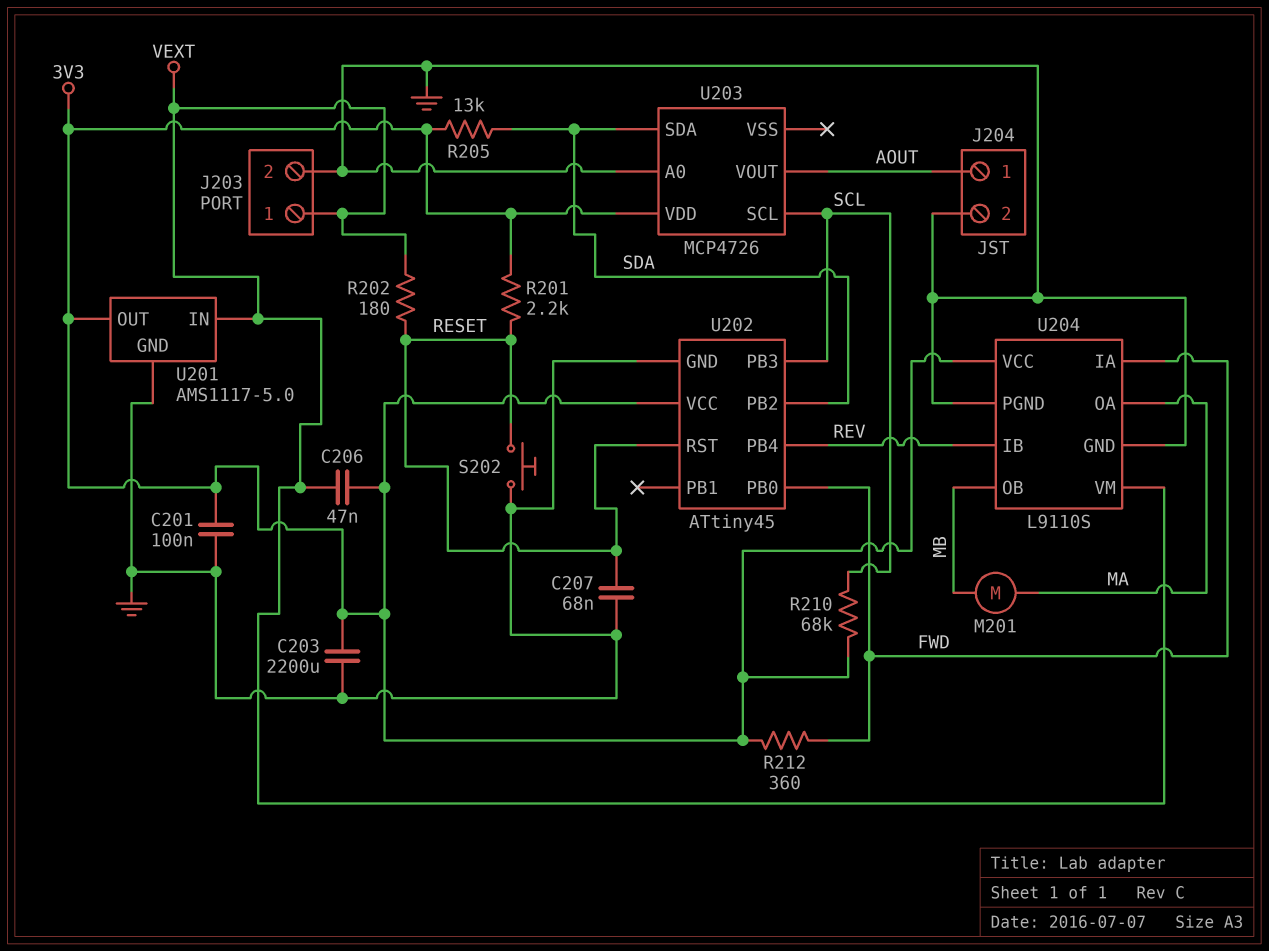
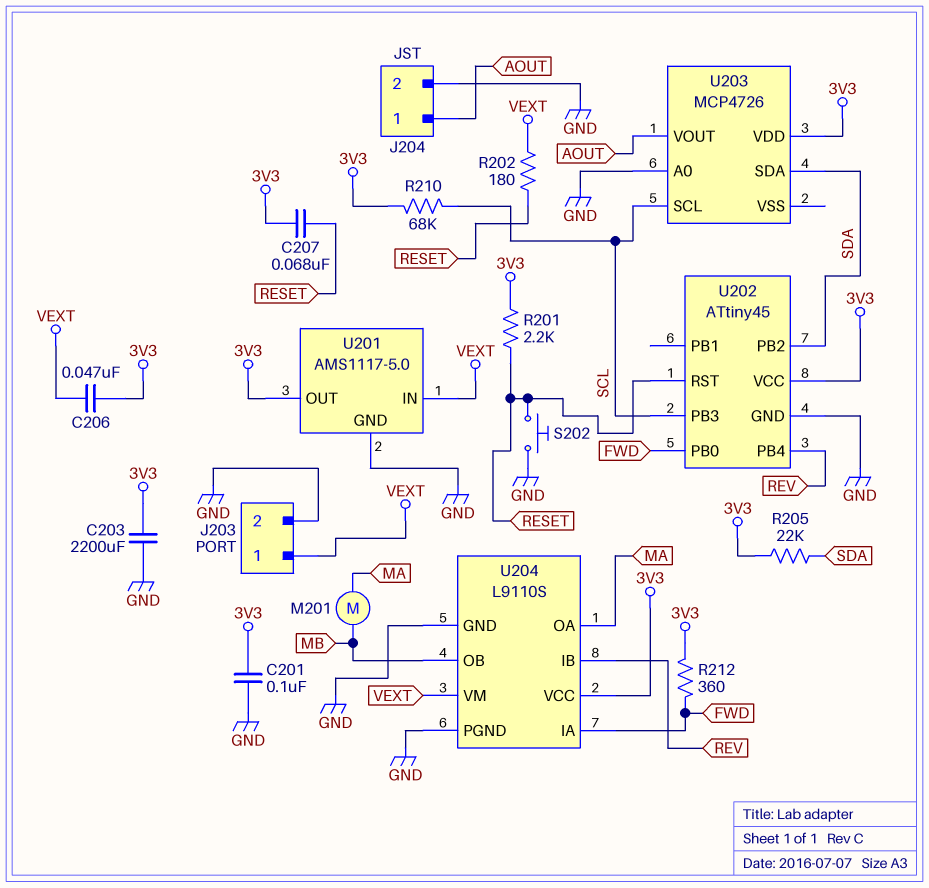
C207: 68nF (GND, RESET) -> 68nF (3V3, RESET)
R205: 13k (3V3, SDA) -> 22k (3V3, SDA)

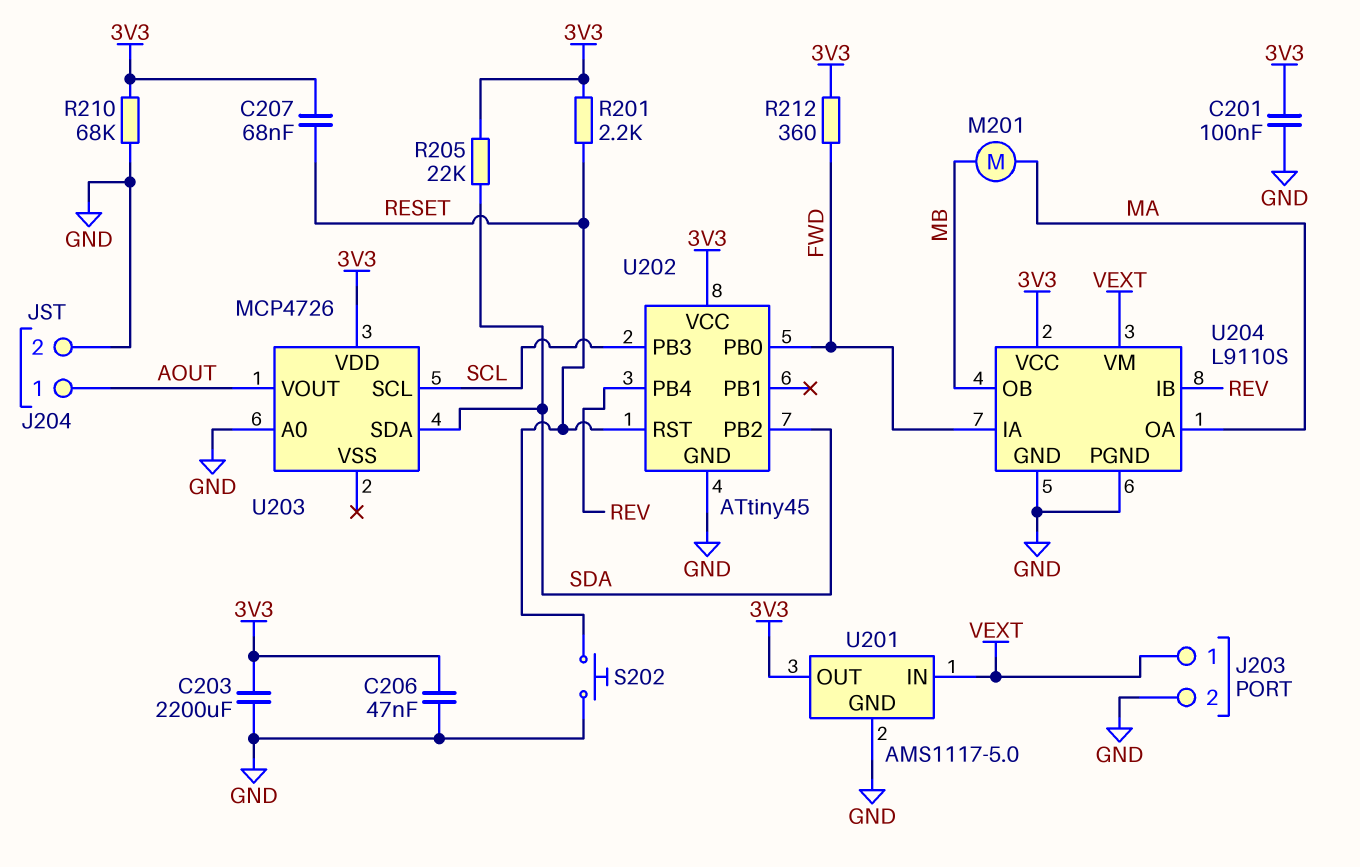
C206: 47nF (3V3, VEXT) -> 47nF (3V3, GND)
R202: 180 (RESET, VEXT) -> none
R210: 68k (3V3, SCL) -> 68k (3V3, GND)

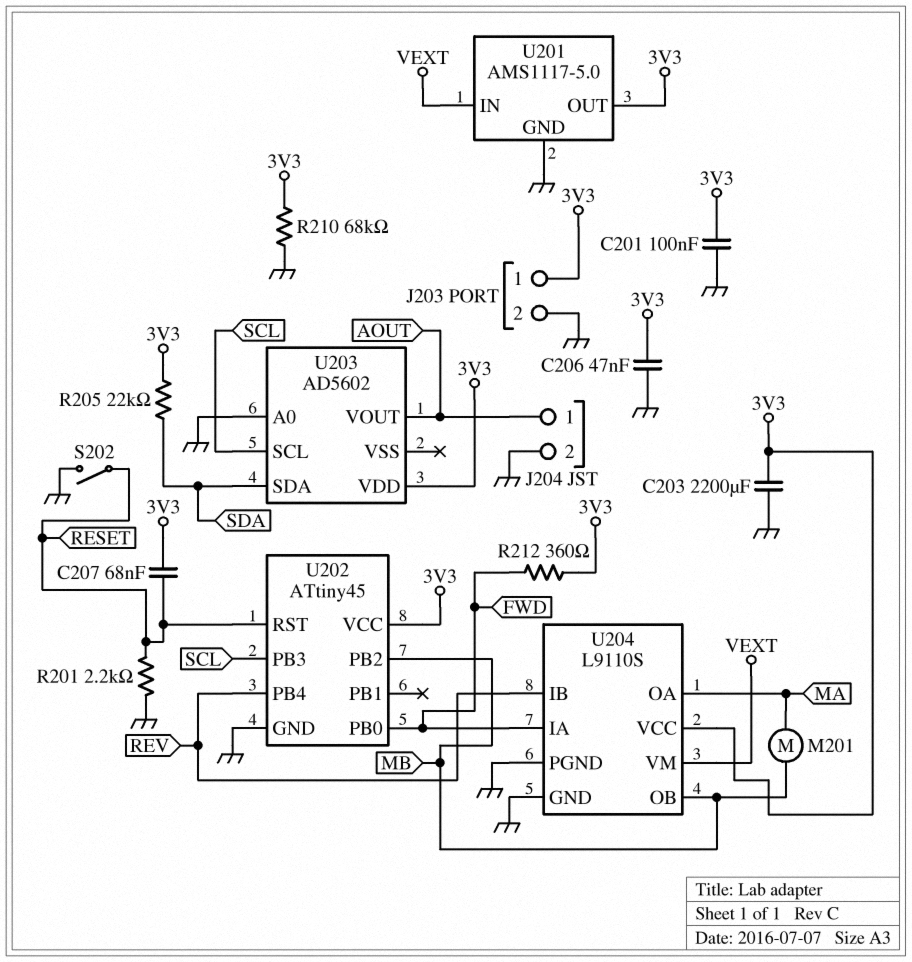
J203 pin 1: VEXT -> 3V3
R201: 2.2k (3V3, RESET) -> 2.2k (GND, RESET)
S202: button (GND, RESET) -> switch (GND, RESET)
U202 pin PB2: SDA -> MB
U203: MCP4726 -> AD5602

